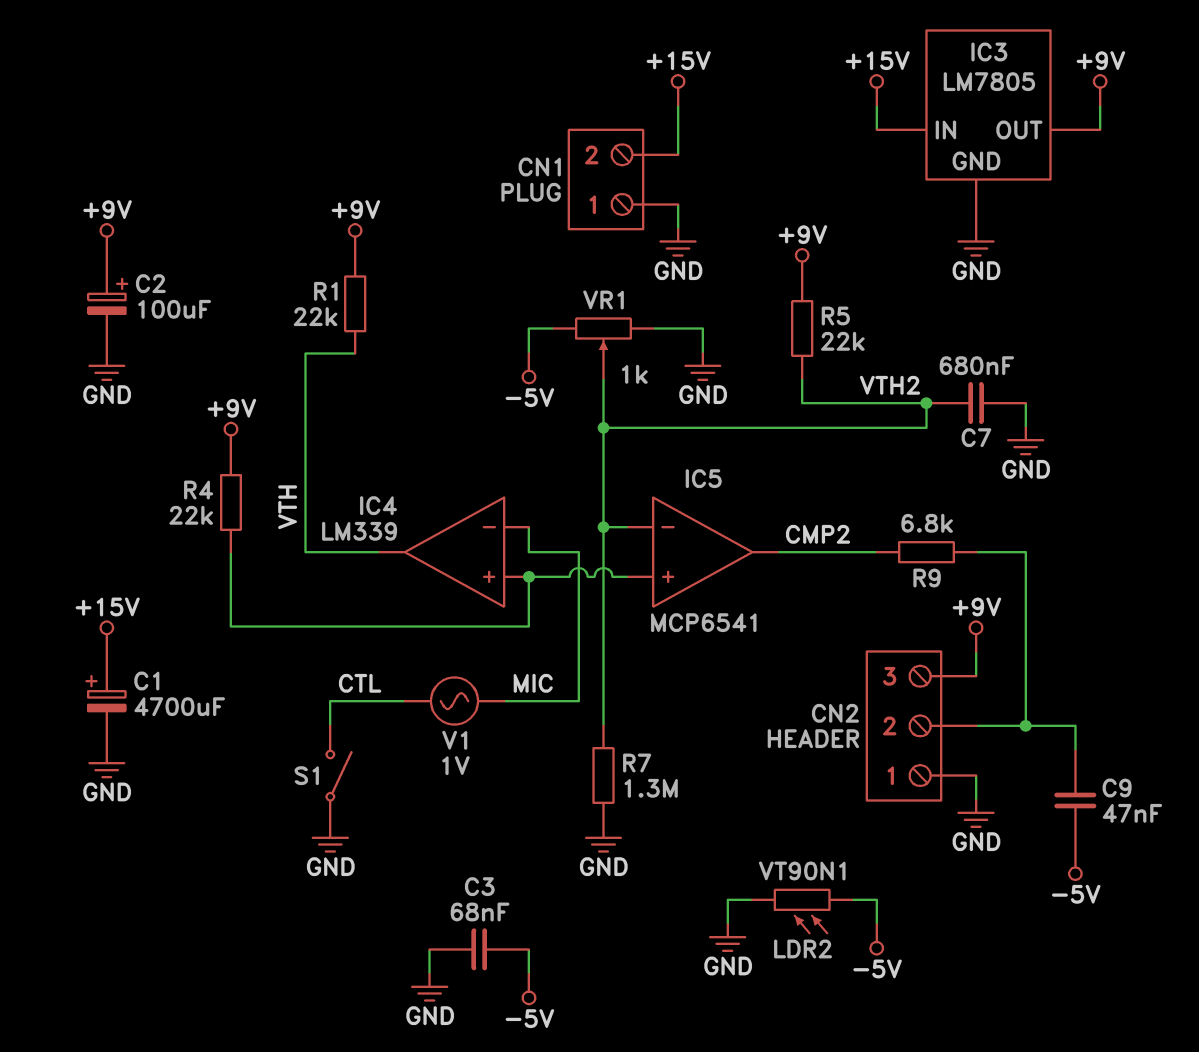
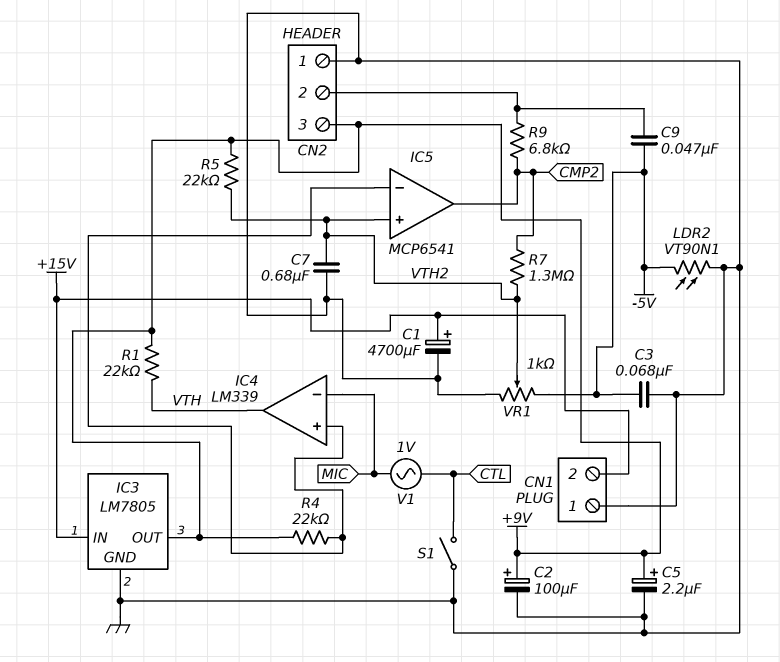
C5: none -> 2.2uF (plus +9V, minus GND)
IC5 pin in+: IC4/in+ -> VTH2
IC5 pin in-: VTH2 -> IC4/in+
R7: 1.3M (GND, VTH2) -> 1.3M (CMP2, VTH2)

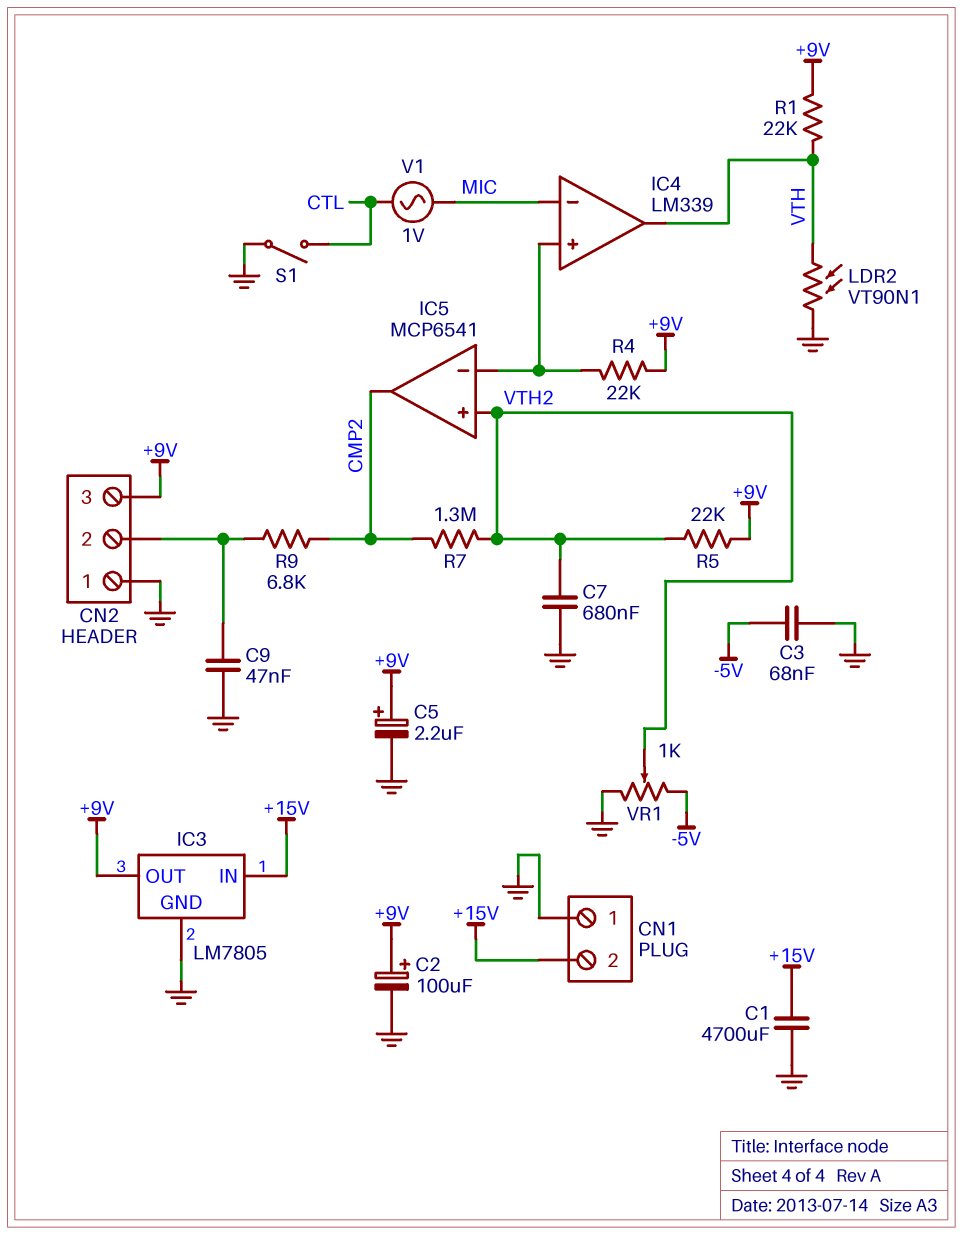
C1: 4700uF (plus +15V, minus GND) -> 4700uF (+15V, GND)
C9: 47nF (-5V, CN2/2) -> 47nF (CN2/2, GND)
LDR2: VT90N1 (-5V, GND) -> VT90N1 (GND, VTH)

